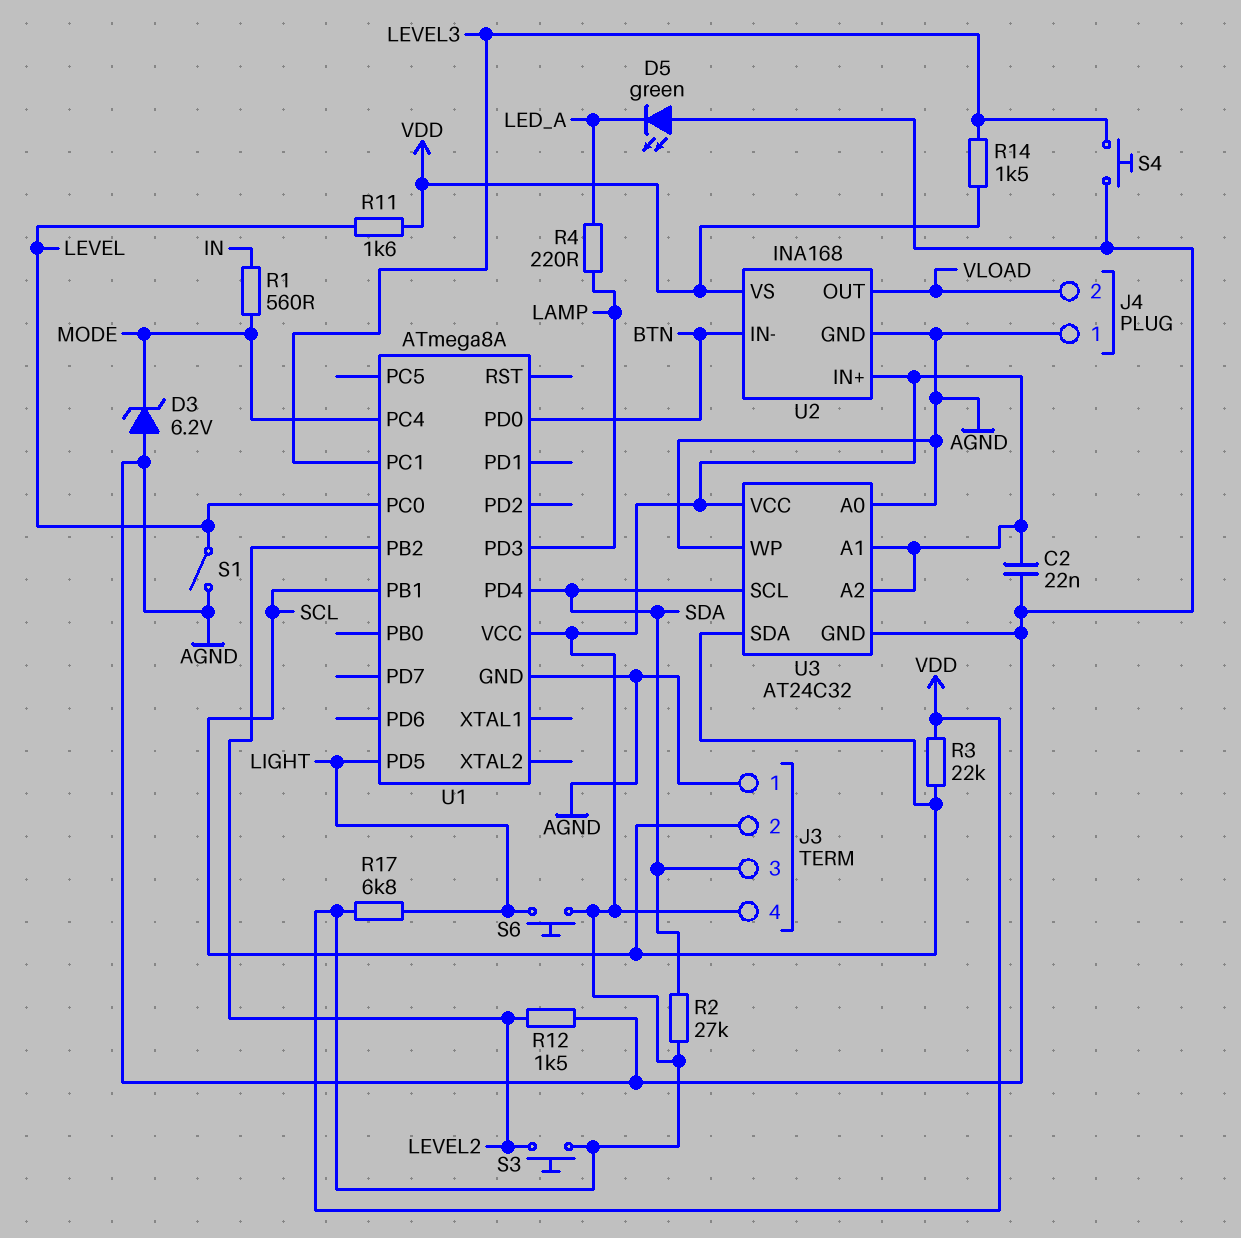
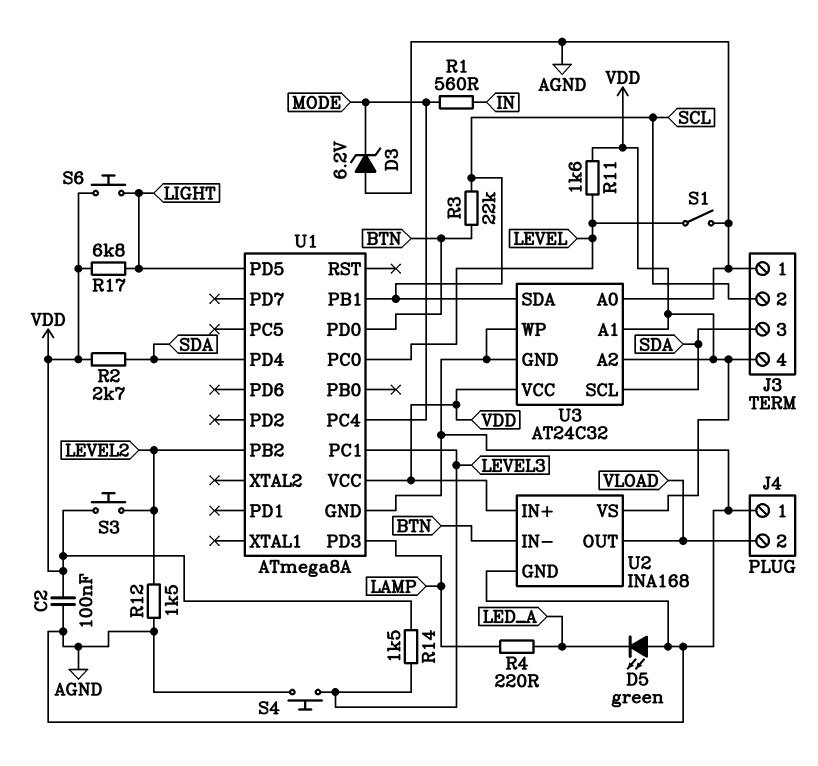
C2: 22nF (AGND, VDD) -> 100nF (AGND, VDD)
R2: 27k (SDA, VDD) -> 2.7k (SDA, VDD)
R3: 22k (SCL, VDD) -> 22k (BTN, SCL)

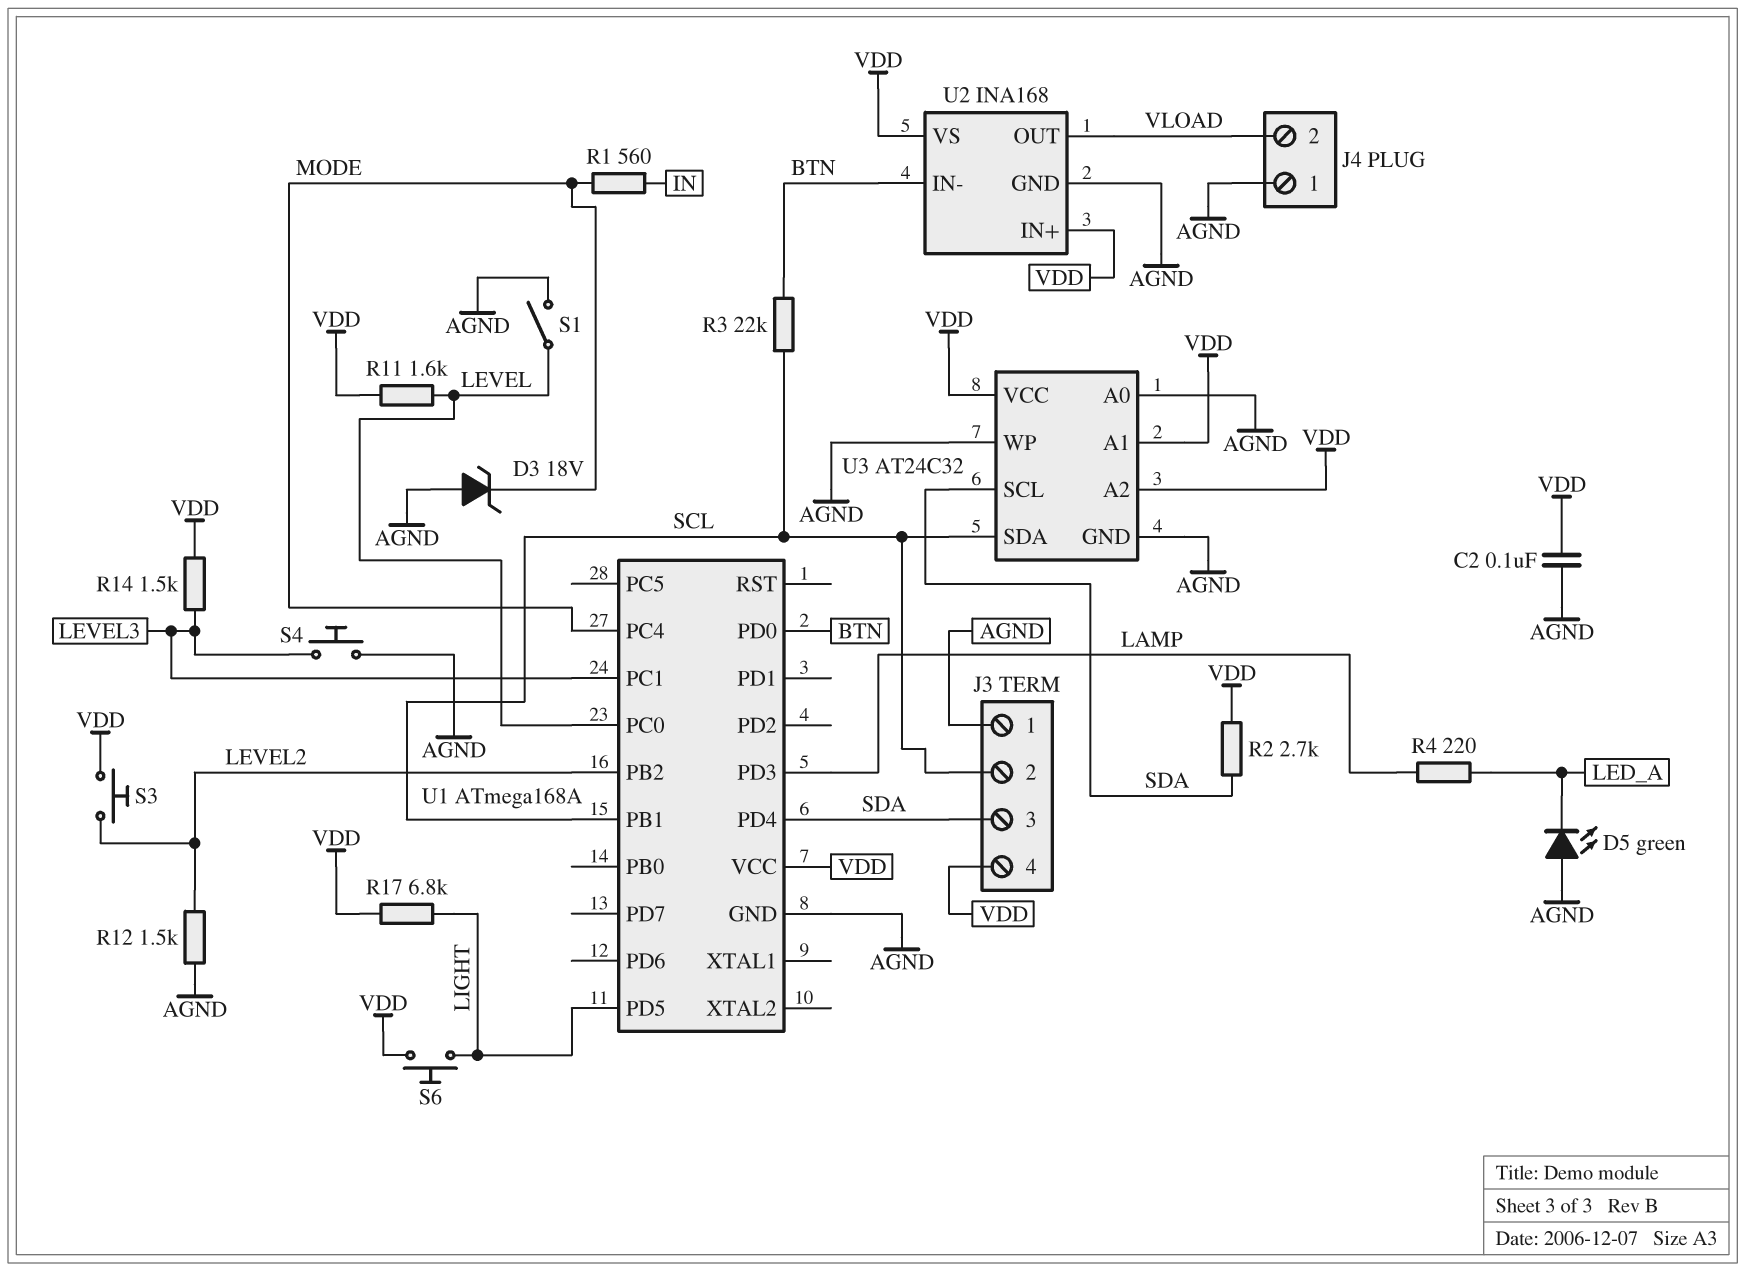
D3: zener 6.2V (A AGND, K MODE) -> zener 18V (A AGND, K MODE)
U1: ATmega8A -> ATmega168A

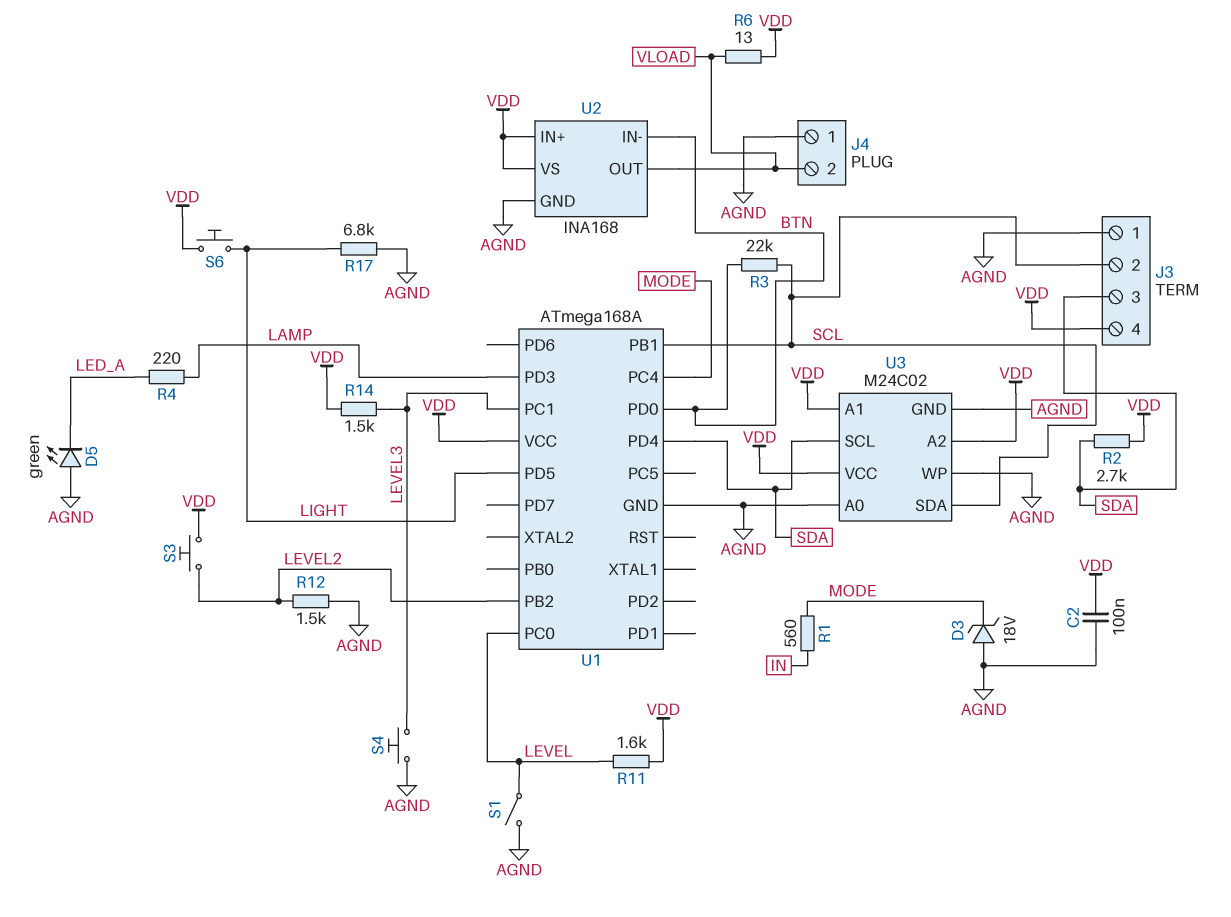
R6: none -> 13 (VDD, VLOAD)
R17: 6.8k (LIGHT, VDD) -> 6.8k (AGND, LIGHT)
U3: AT24C32 -> M24C02

